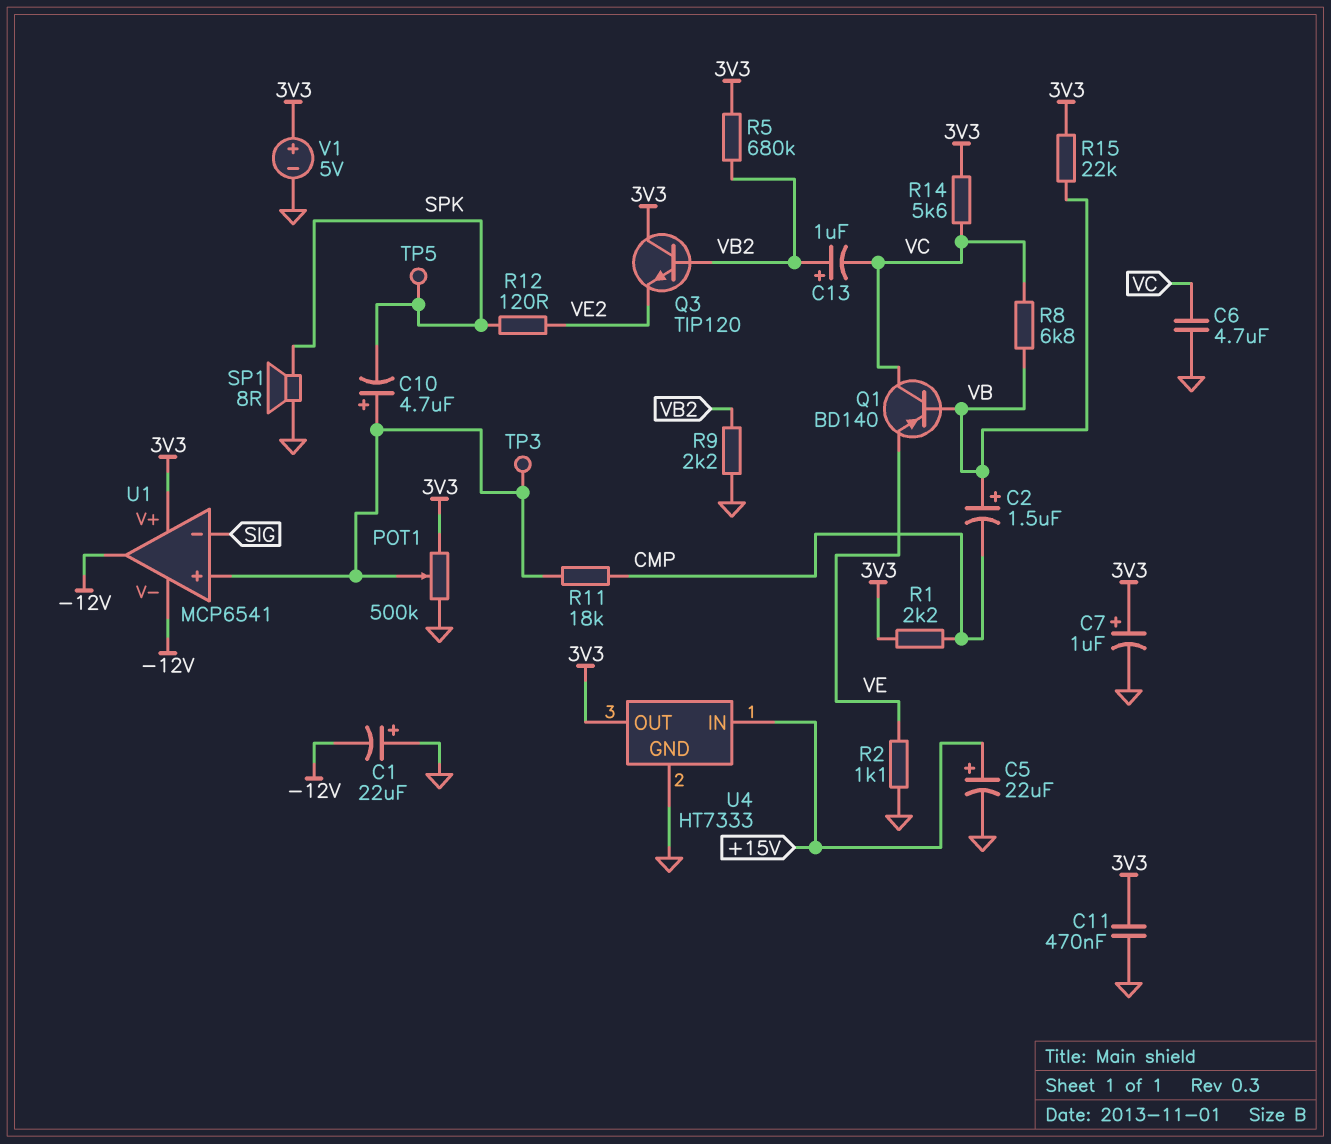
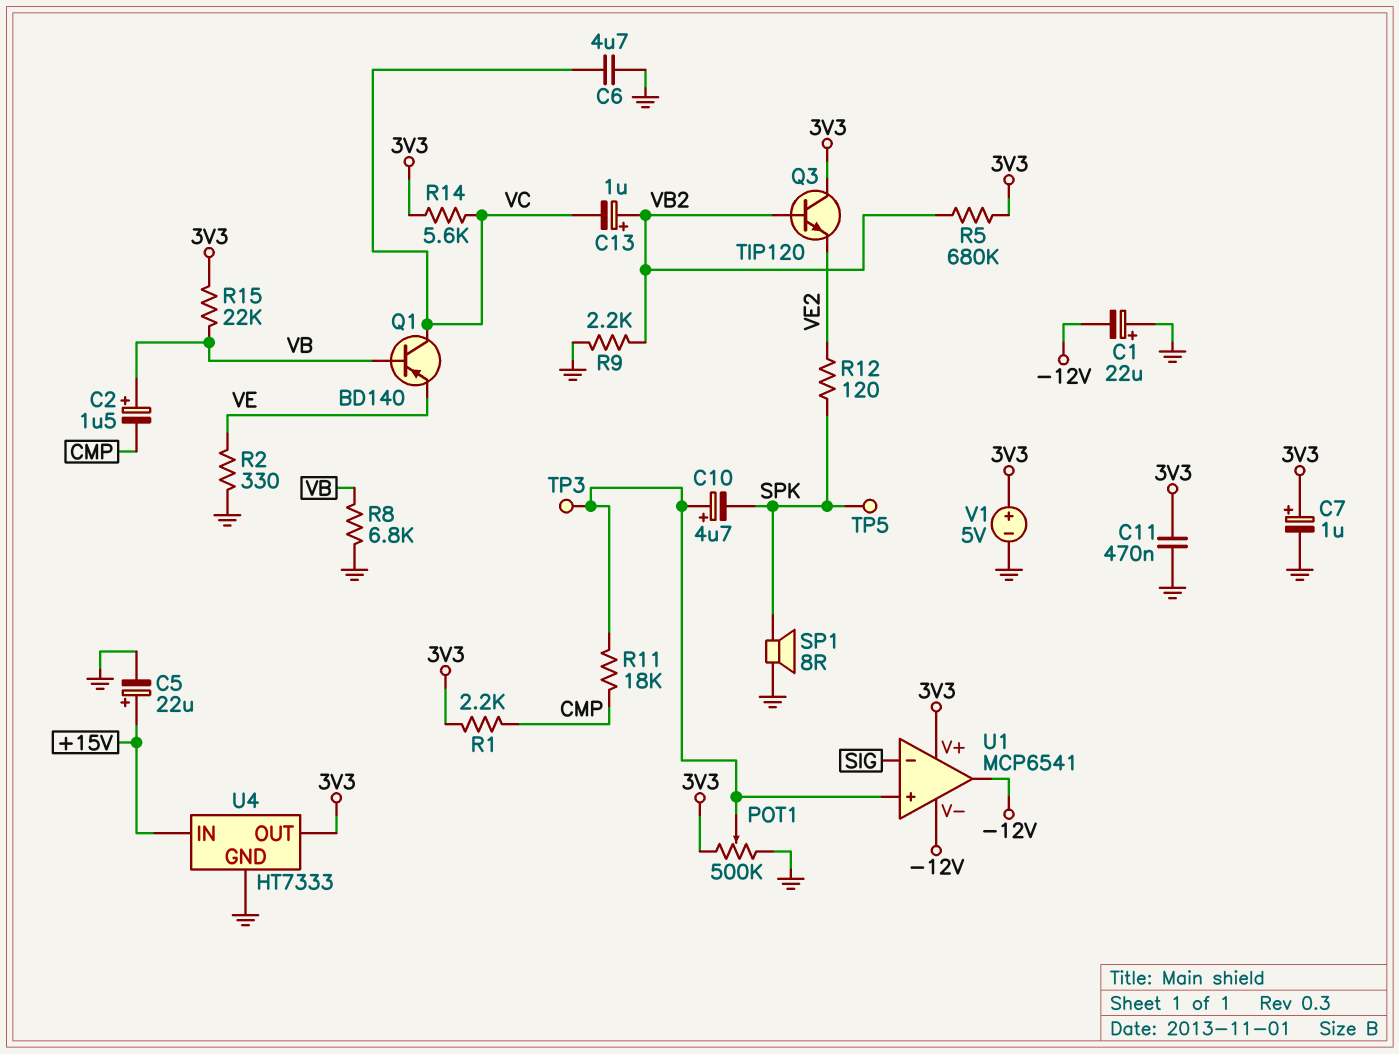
R2: 1.1k (GND, VE) -> 330 (GND, VE)
R8: 6.8k (VB, VC) -> 6.8k (GND, VB)

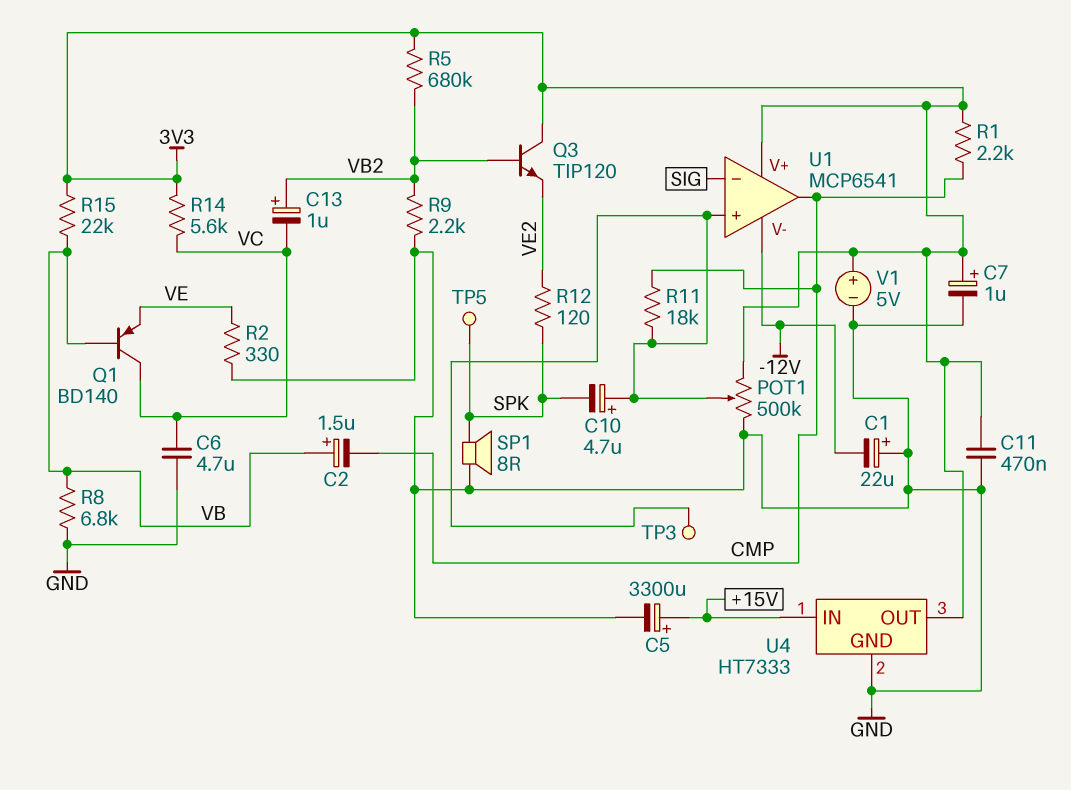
C5: 22uF (plus +15V, minus GND) -> 3300uF (plus +15V, minus GND)
U1 pin out: -12V -> CMP

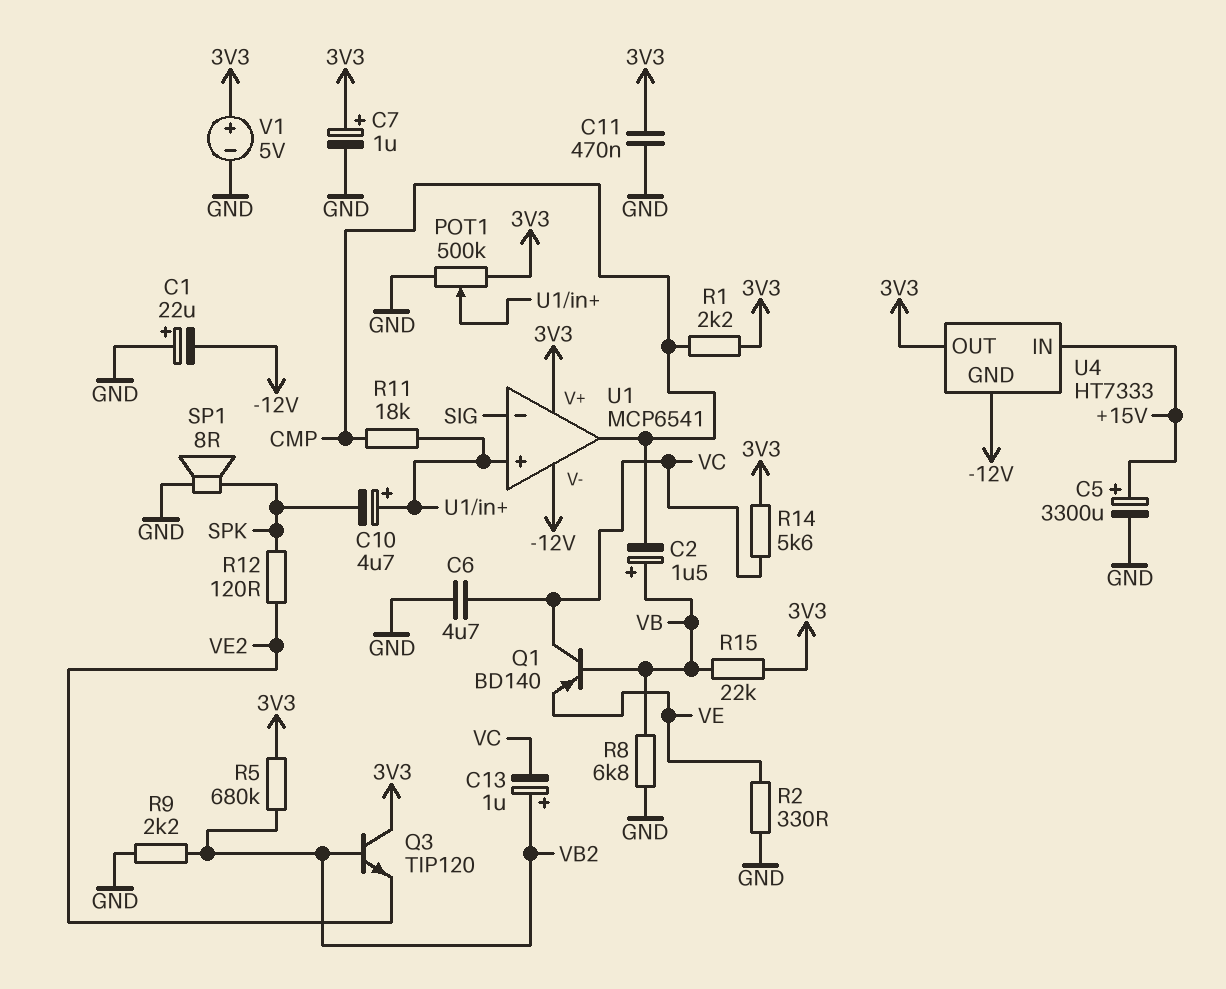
TP3: test point (U1/in+) -> none
TP5: test point (SPK) -> none
U4 pin GND: GND -> -12V

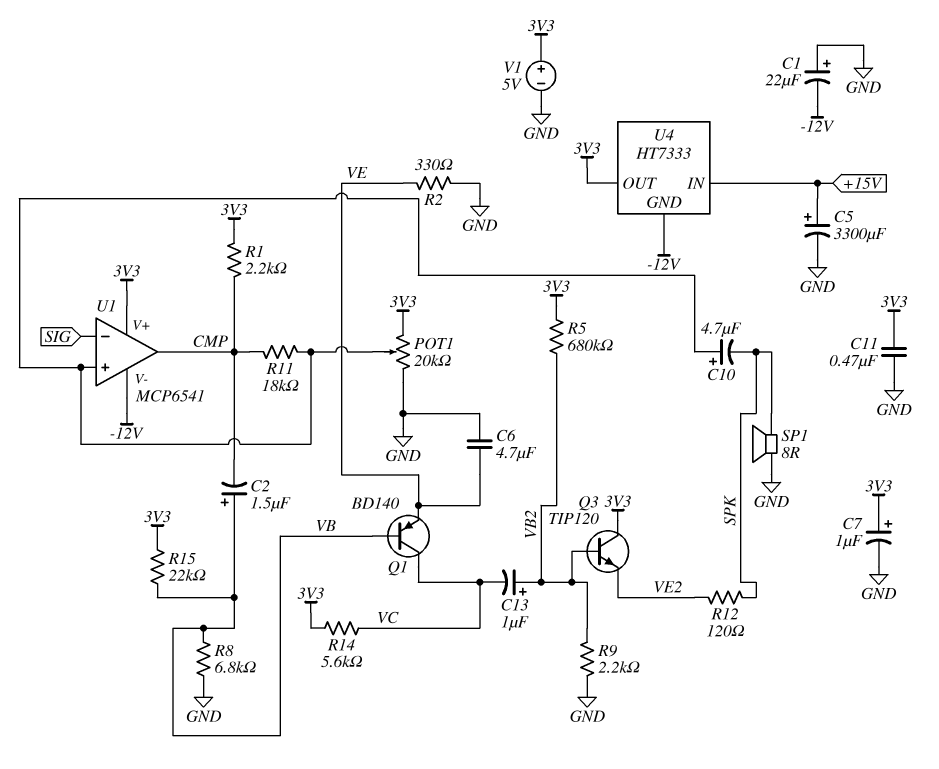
C6: 4.7uF (GND, VC) -> 4.7uF (GND, VE)
POT1: 500k (3V3, GND, wiper U1/in+) -> 20k (3V3, GND, wiper U1/in+)

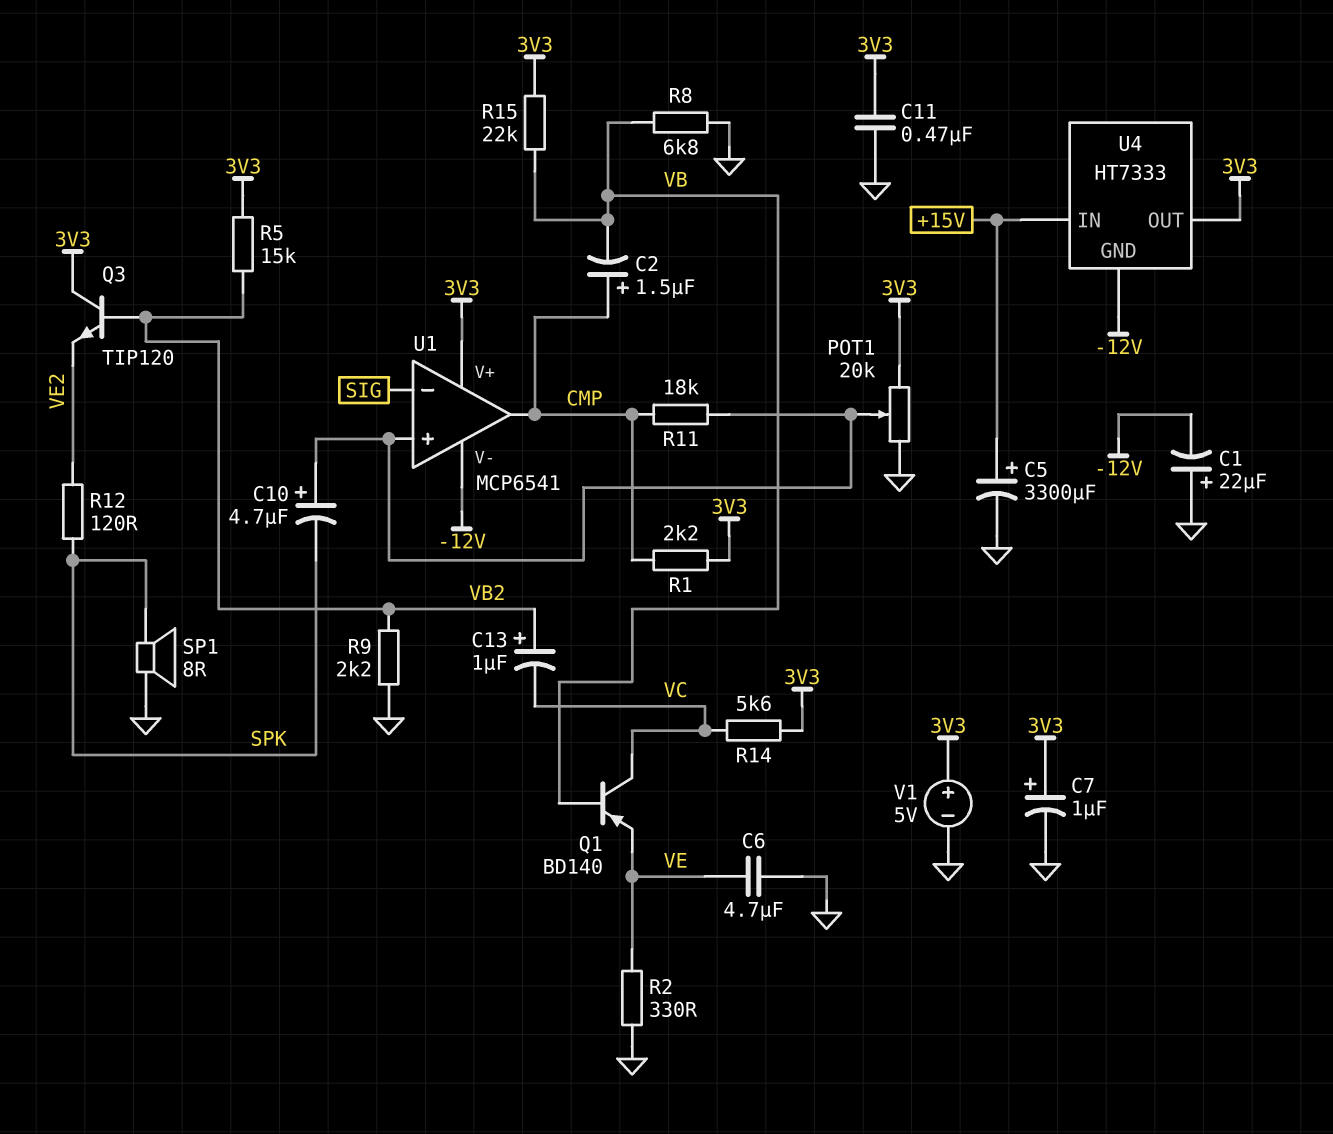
C2: 1.5uF (plus VB, minus CMP) -> 1.5uF (plus CMP, minus VB)
R5: 680k (3V3, VB2) -> 15k (3V3, VB2)

